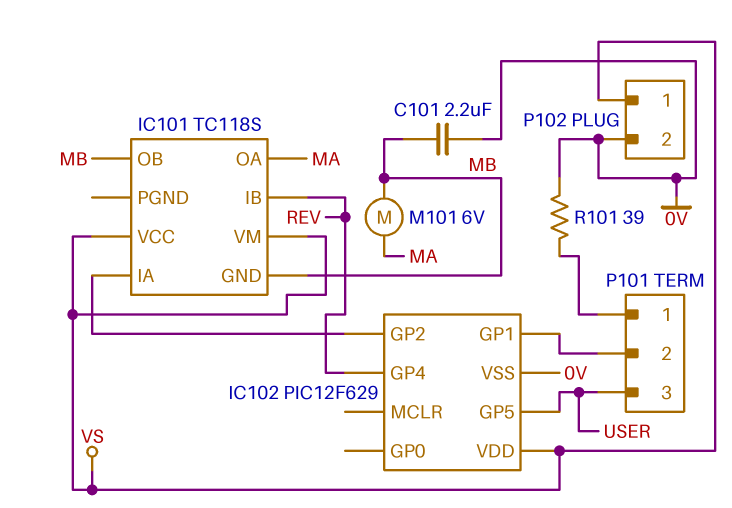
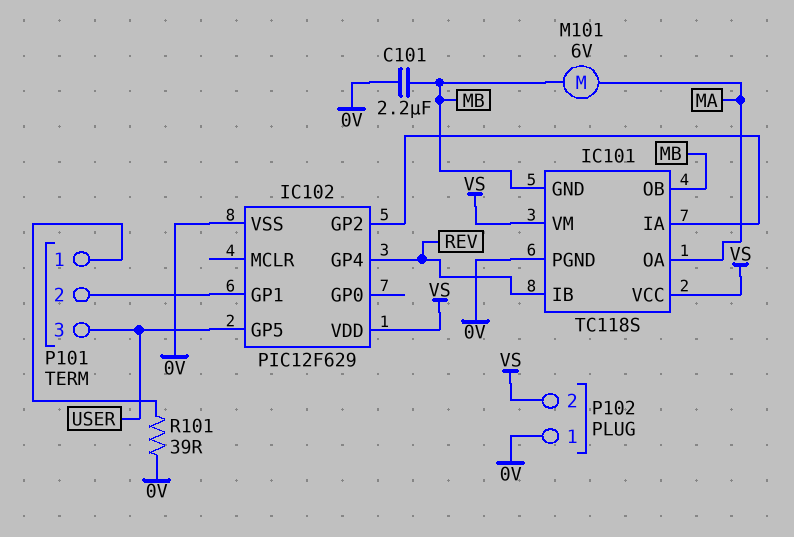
IC101 pin PGND: none -> 0V
P102 pin 1: VS -> 0V
P102 pin 2: 0V -> VS

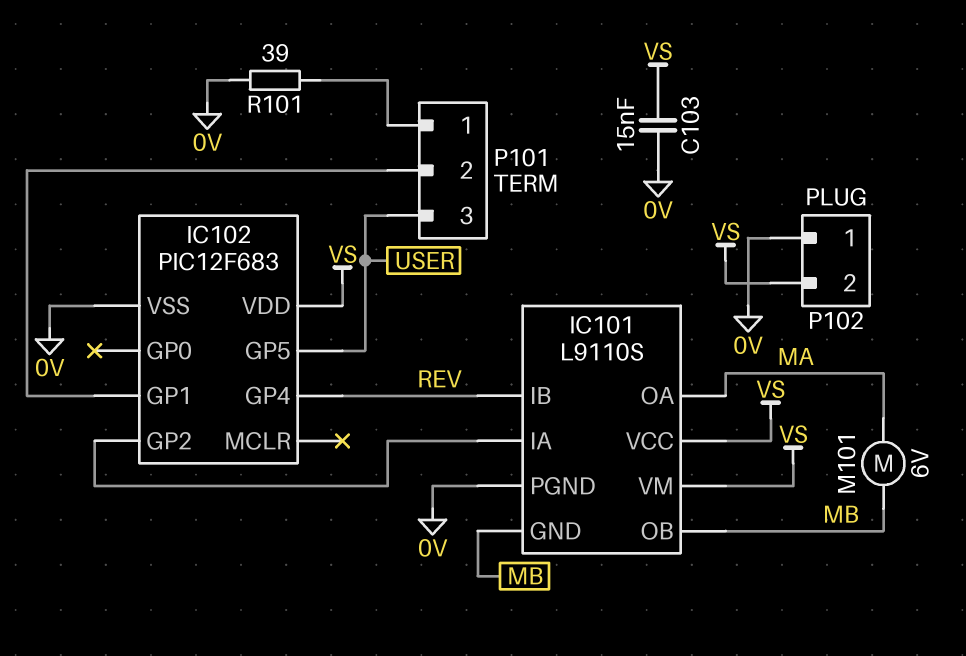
C101: 2.2uF (0V, MB) -> none
C103: none -> 15nF (0V, VS)
IC101: TC118S -> L9110S
IC102: PIC12F629 -> PIC12F683

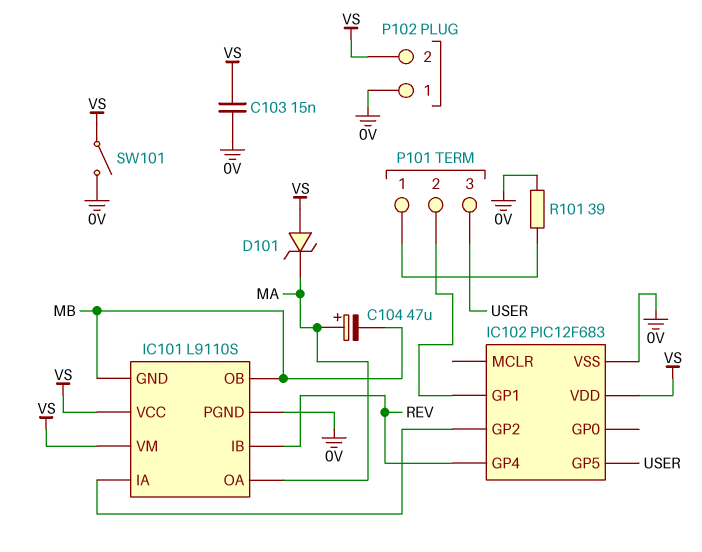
C104: none -> 47uF (plus MA, minus MB)
D101: none -> zener (A VS, K MA)
M101: motor 6V (MA, MB) -> none
SW101: none -> switch (0V, VS)

